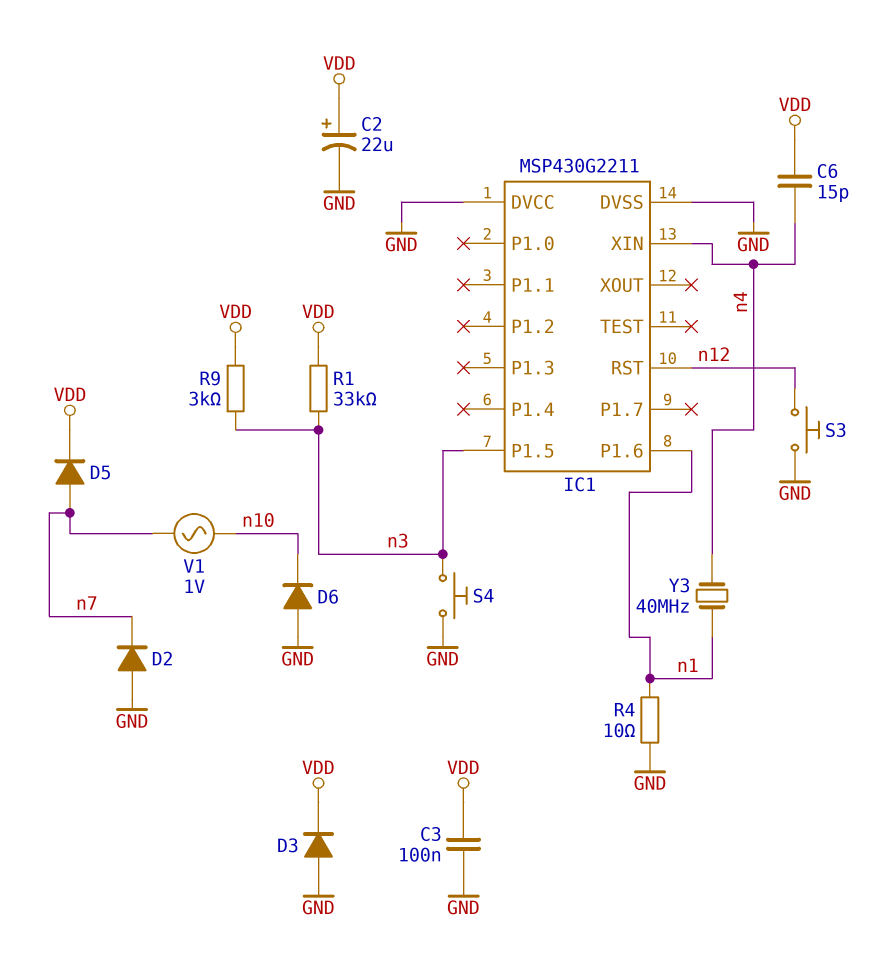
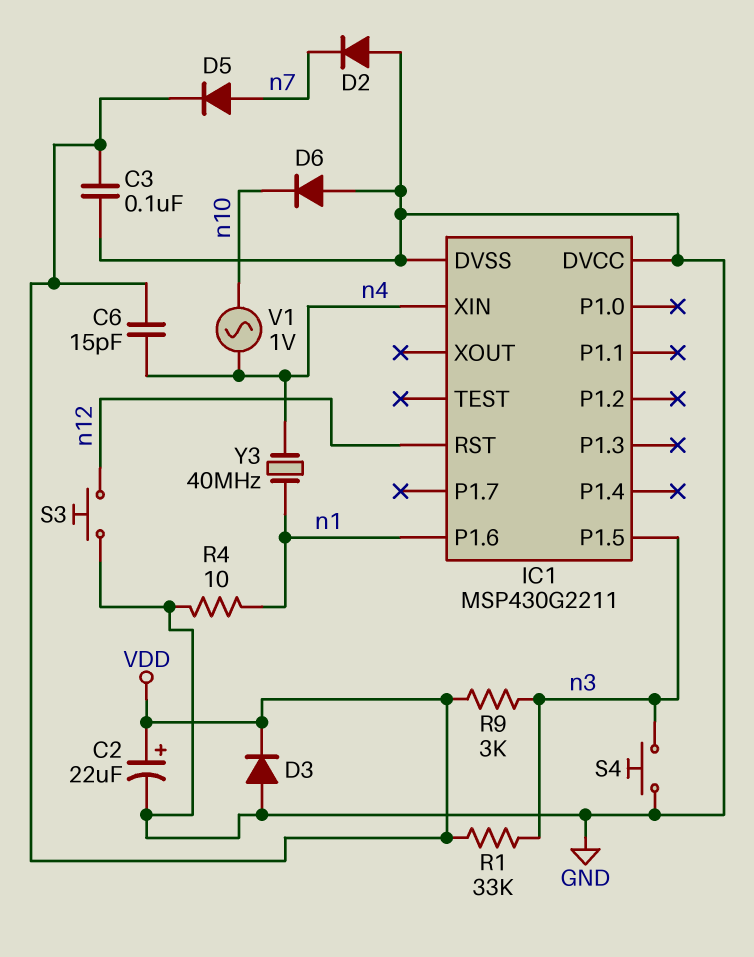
V1: AC 1V (n7, n10) -> AC 1V (n4, n10)

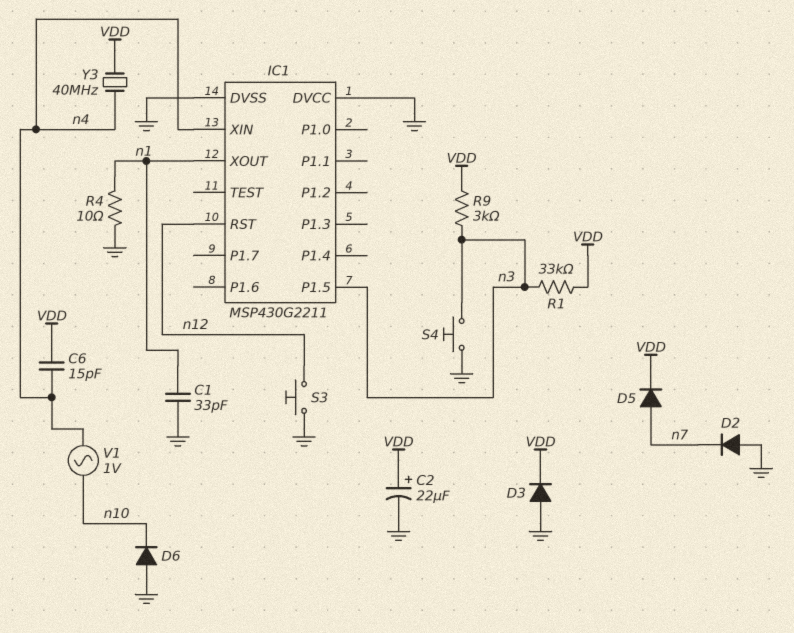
C1: none -> 33pF (GND, n1)
C3: 100nF (GND, VDD) -> none
IC1 pin P1.6: n1 -> none
IC1 pin XOUT: none -> n1
Y3: 40MHz (n1, n4) -> 40MHz (VDD, n4)

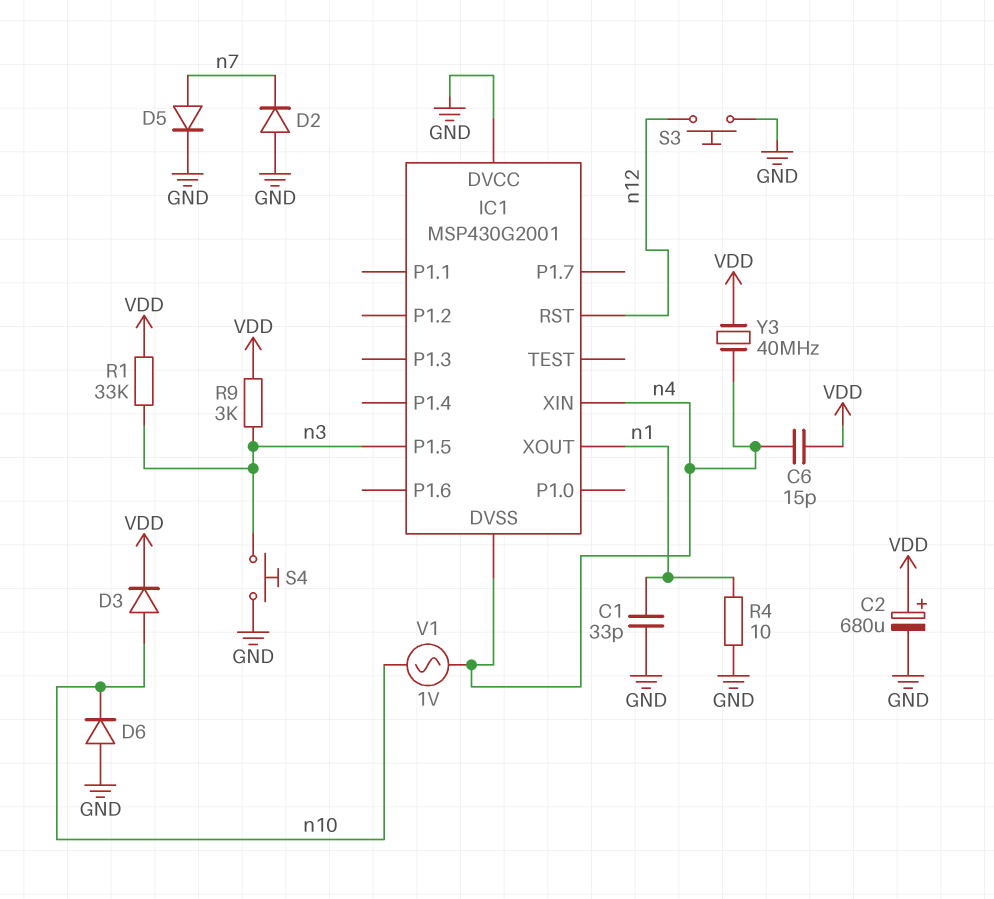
C2: 22uF (plus VDD, minus GND) -> 680uF (plus VDD, minus GND)
D3: diode (A GND, K VDD) -> diode (A n10, K VDD)
D5: diode (A n7, K VDD) -> diode (A n7, K GND)
IC1: MSP430G2211 -> MSP430G2001
IC1 pin DVSS: GND -> n4

